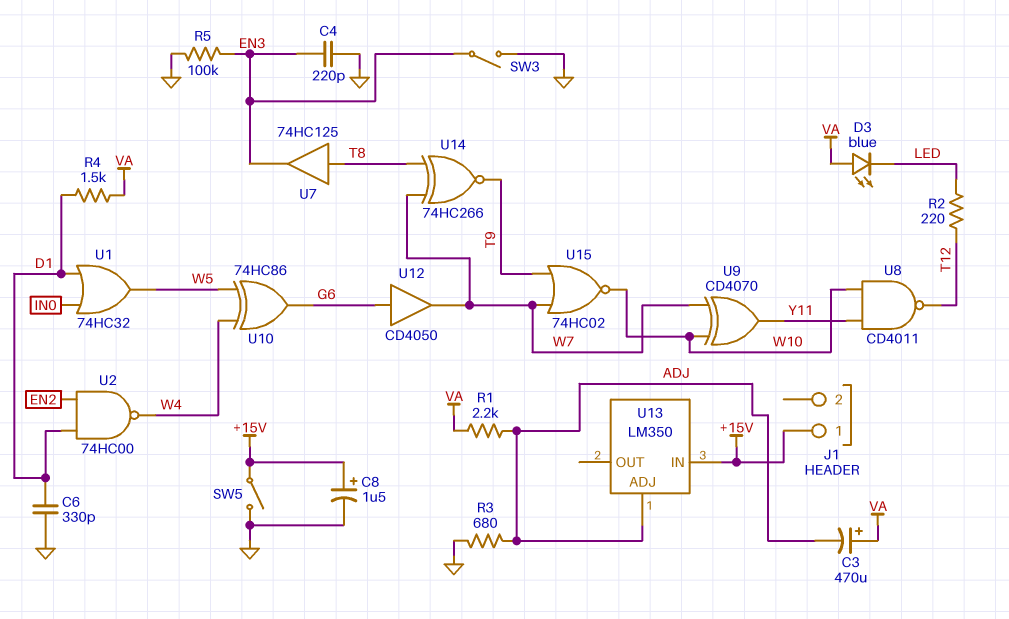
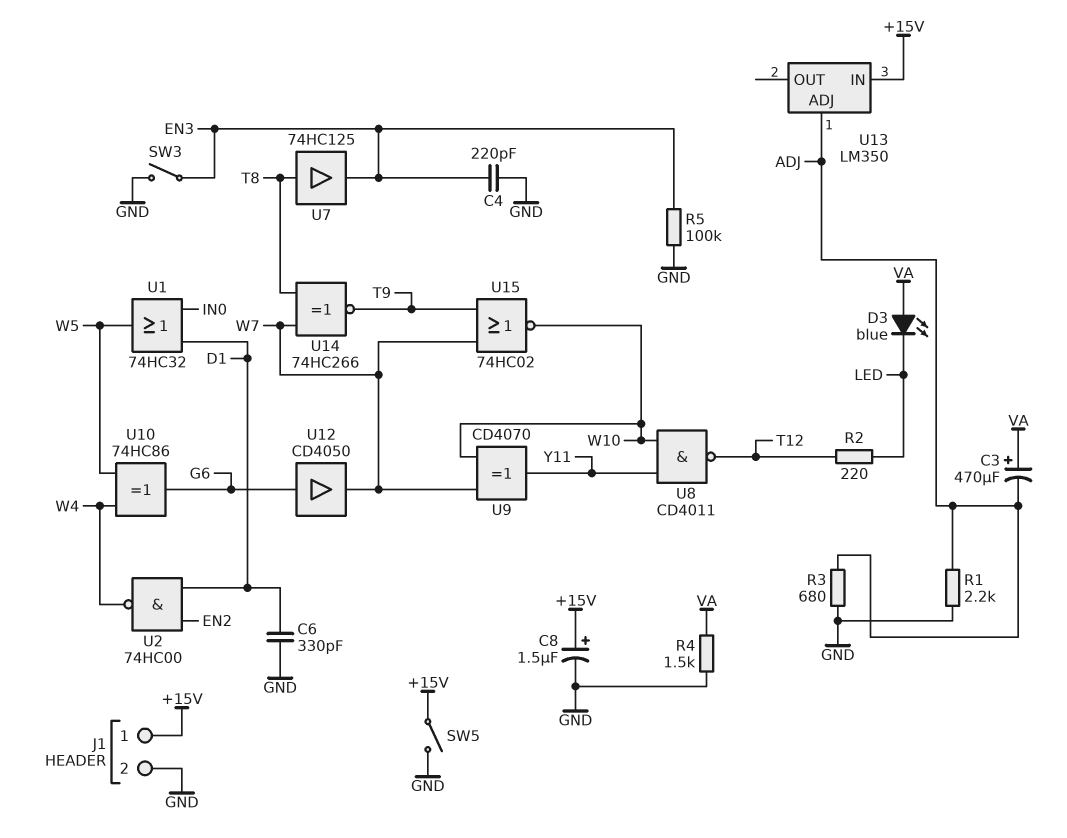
J1 pin 2: none -> GND
R1: 2.2k (ADJ, VA) -> 2.2k (ADJ, GND)
R4: 1.5k (D1, VA) -> 1.5k (GND, VA)

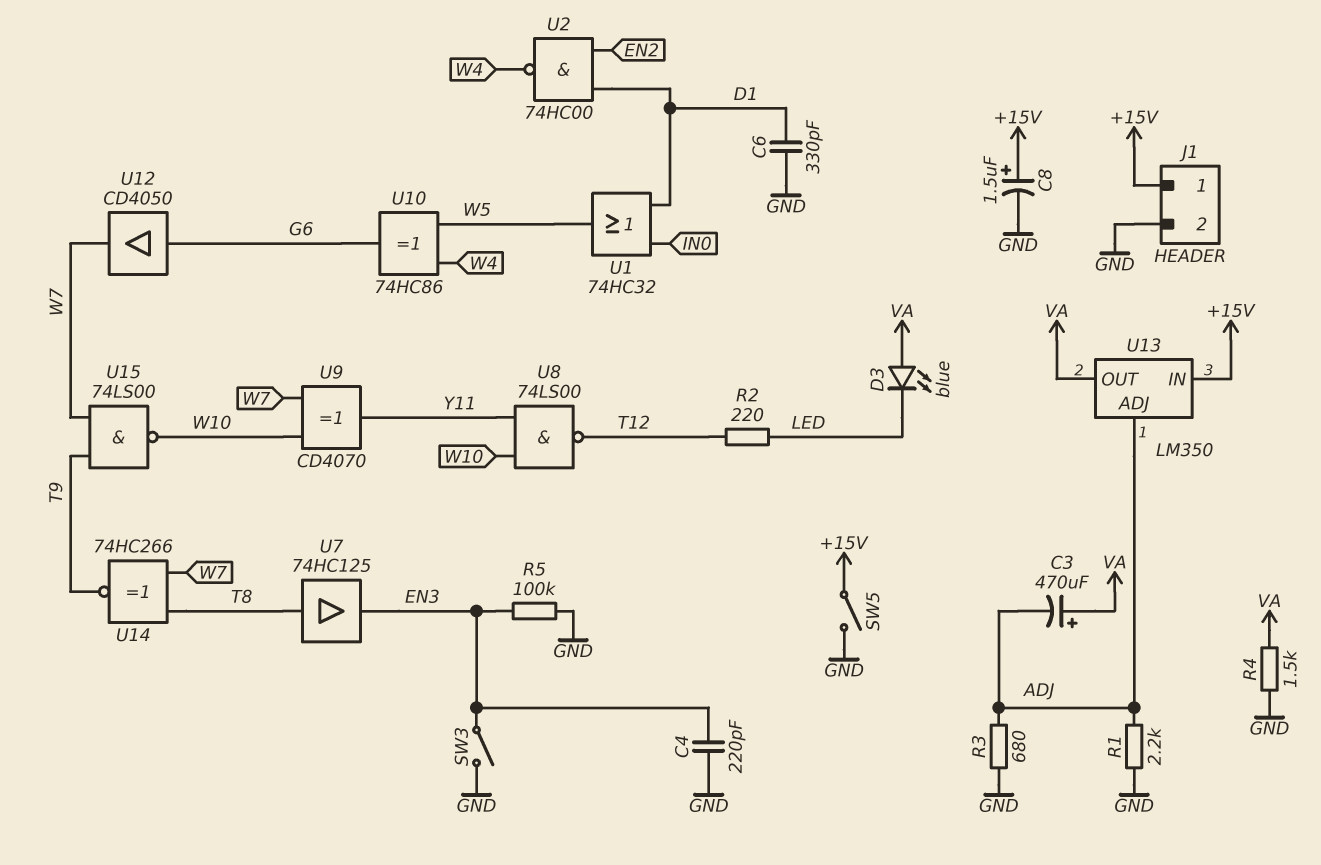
U8: NAND CD4011 (in W10, in Y11, out T12) -> NAND 74LS00 (in W10, in Y11, out T12)
U13 pin OUT: none -> VA
U15: NOR 74HC02 (in T9, in W7, out W10) -> NAND 74LS00 (in T9, in W7, out W10)

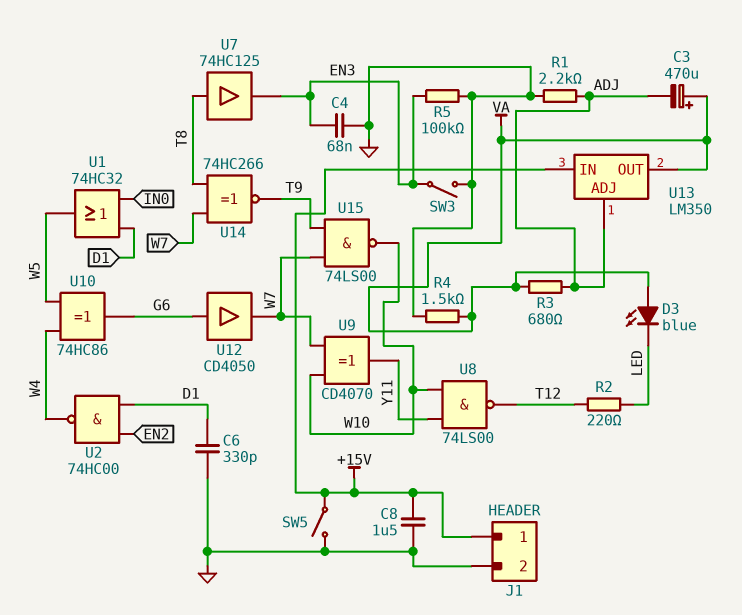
C4: 220pF (EN3, GND) -> 68nF (EN3, GND)
C8: 1.5uF (plus +15V, minus GND) -> 1.5uF (+15V, GND)
R3: 680 (ADJ, GND) -> 680 (ADJ, VA)

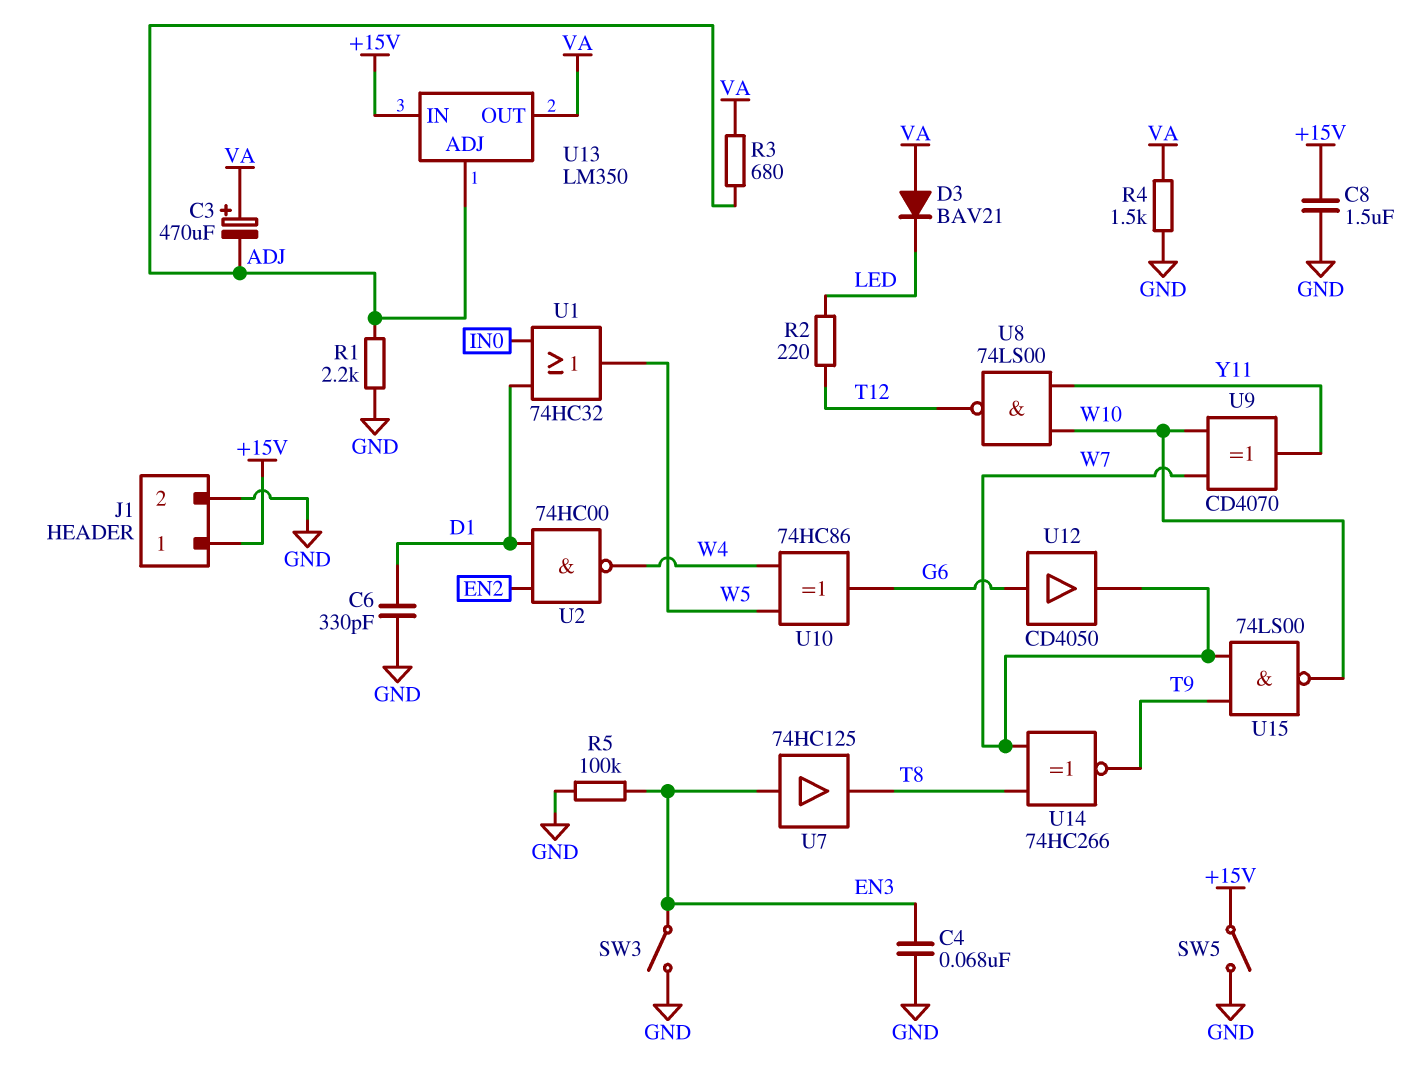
D3: LED blue (A VA, K LED) -> diode BAV21 (A VA, K LED)
U7: buffer 74HC125 (in T8, out EN3) -> buffer 74HC125 (in EN3, out T8)

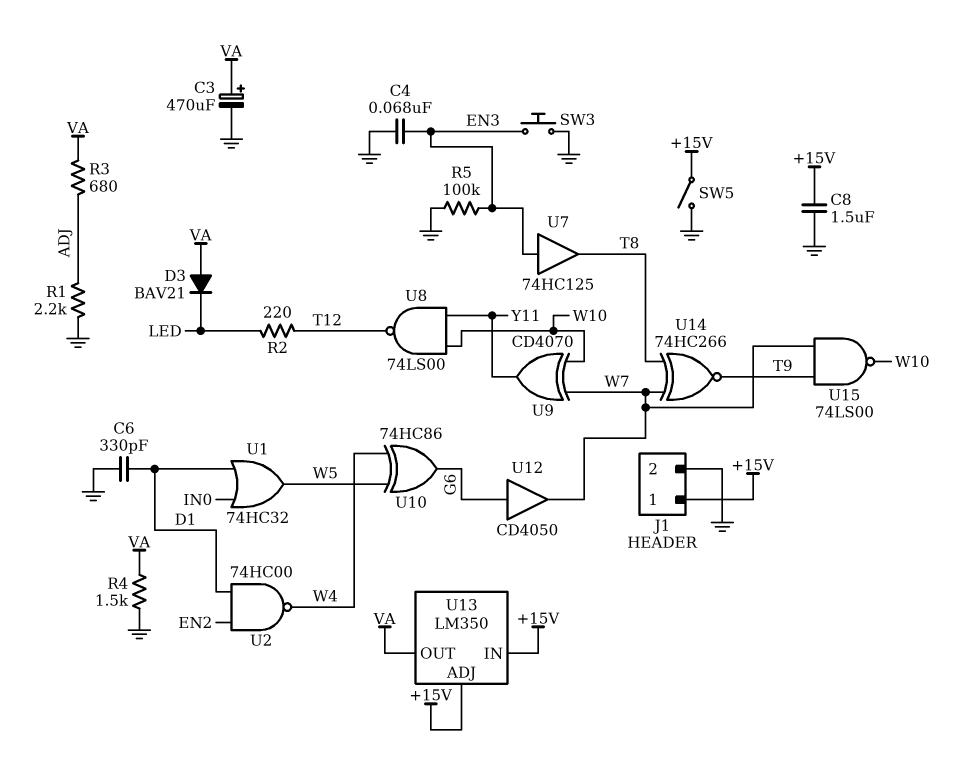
C3: 470uF (plus VA, minus ADJ) -> 470uF (plus VA, minus GND)
SW3: switch (EN3, GND) -> button (EN3, GND)
U13 pin ADJ: ADJ -> +15V

